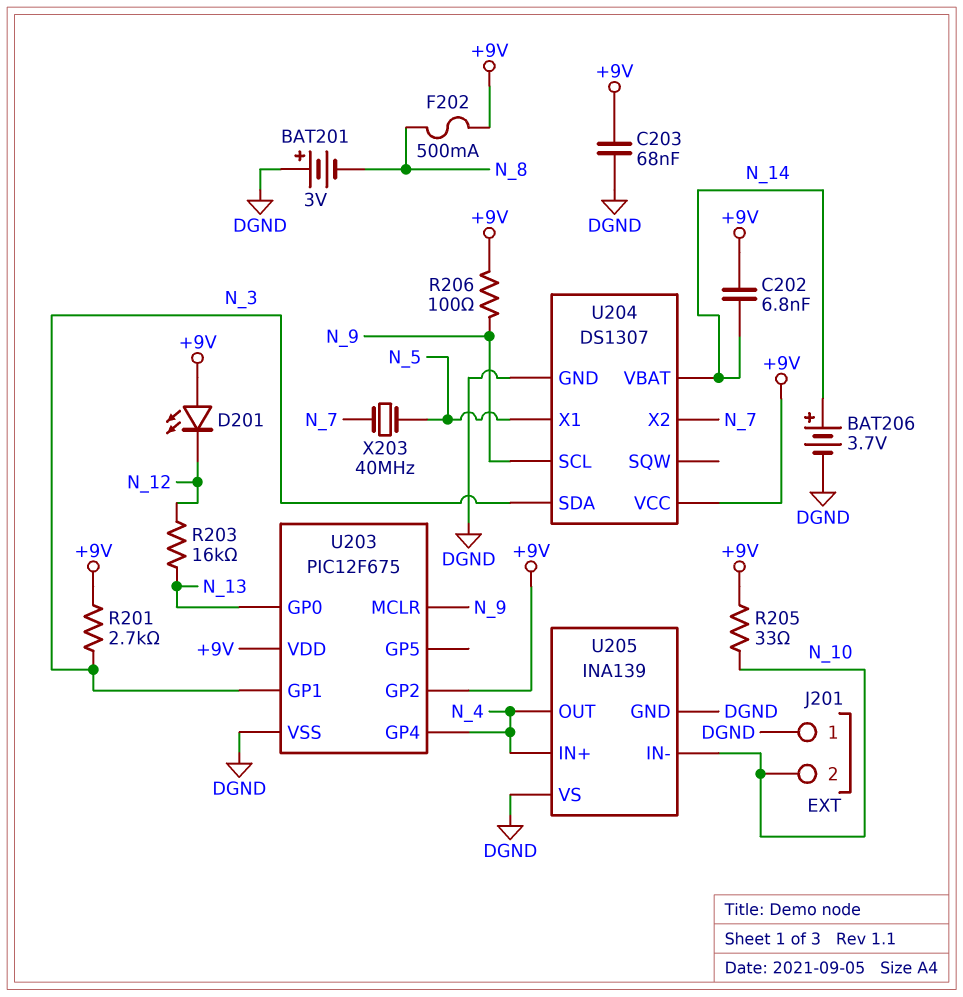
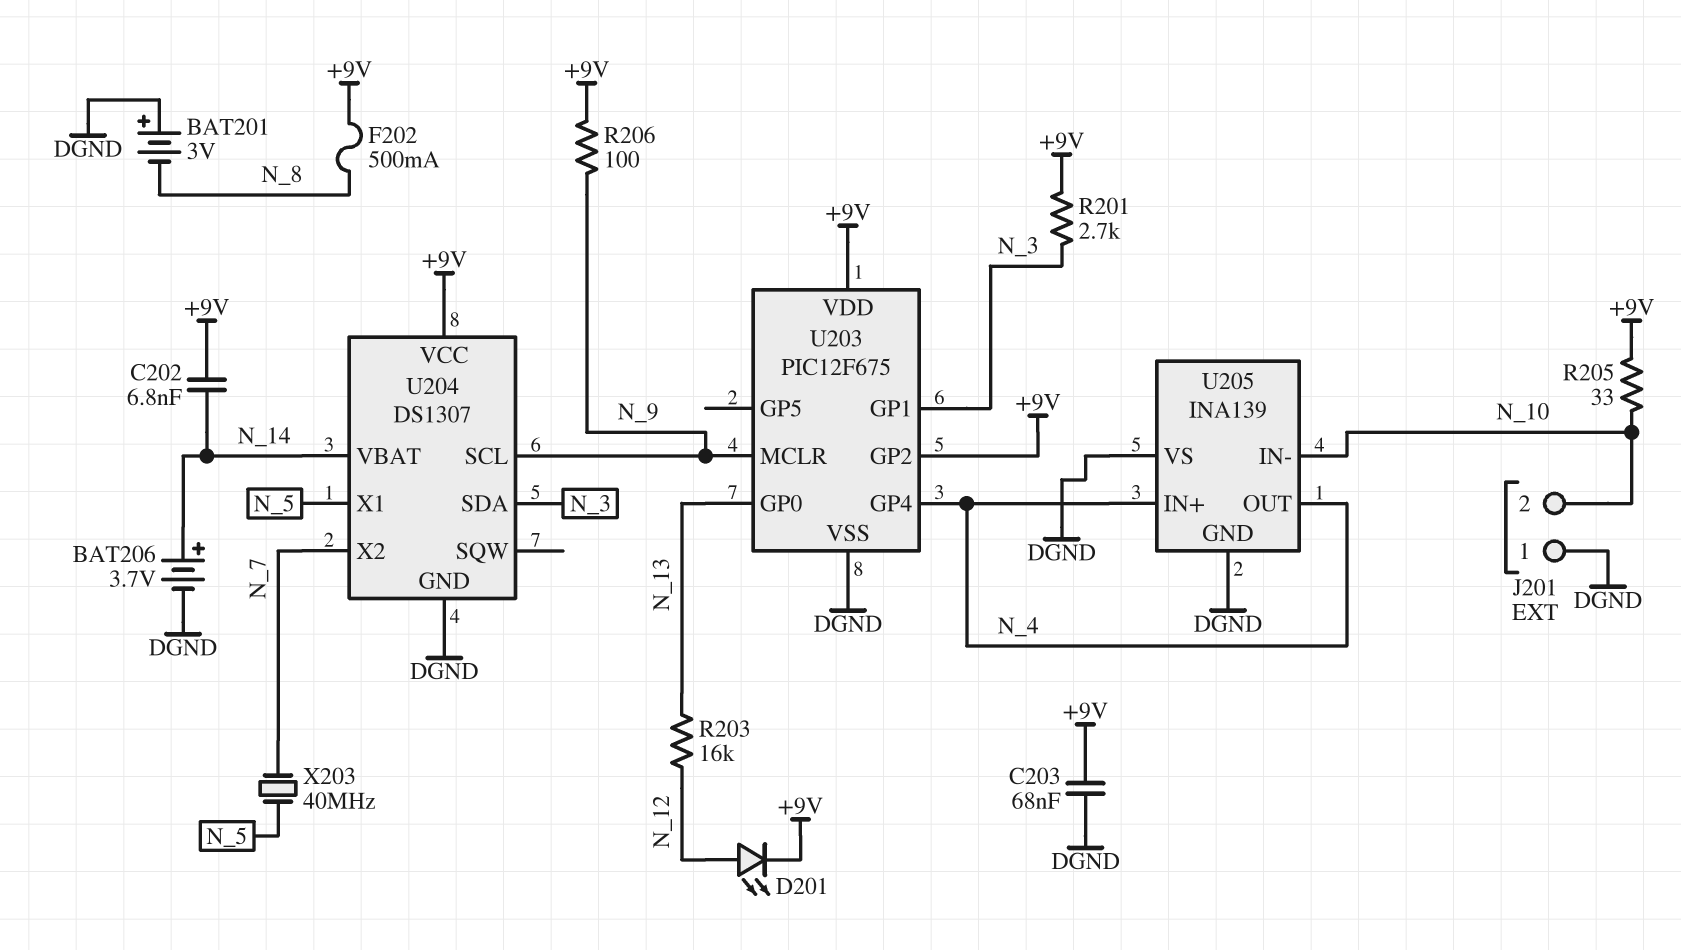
D201: LED (A +9V, K N_12) -> LED (A N_12, K +9V)

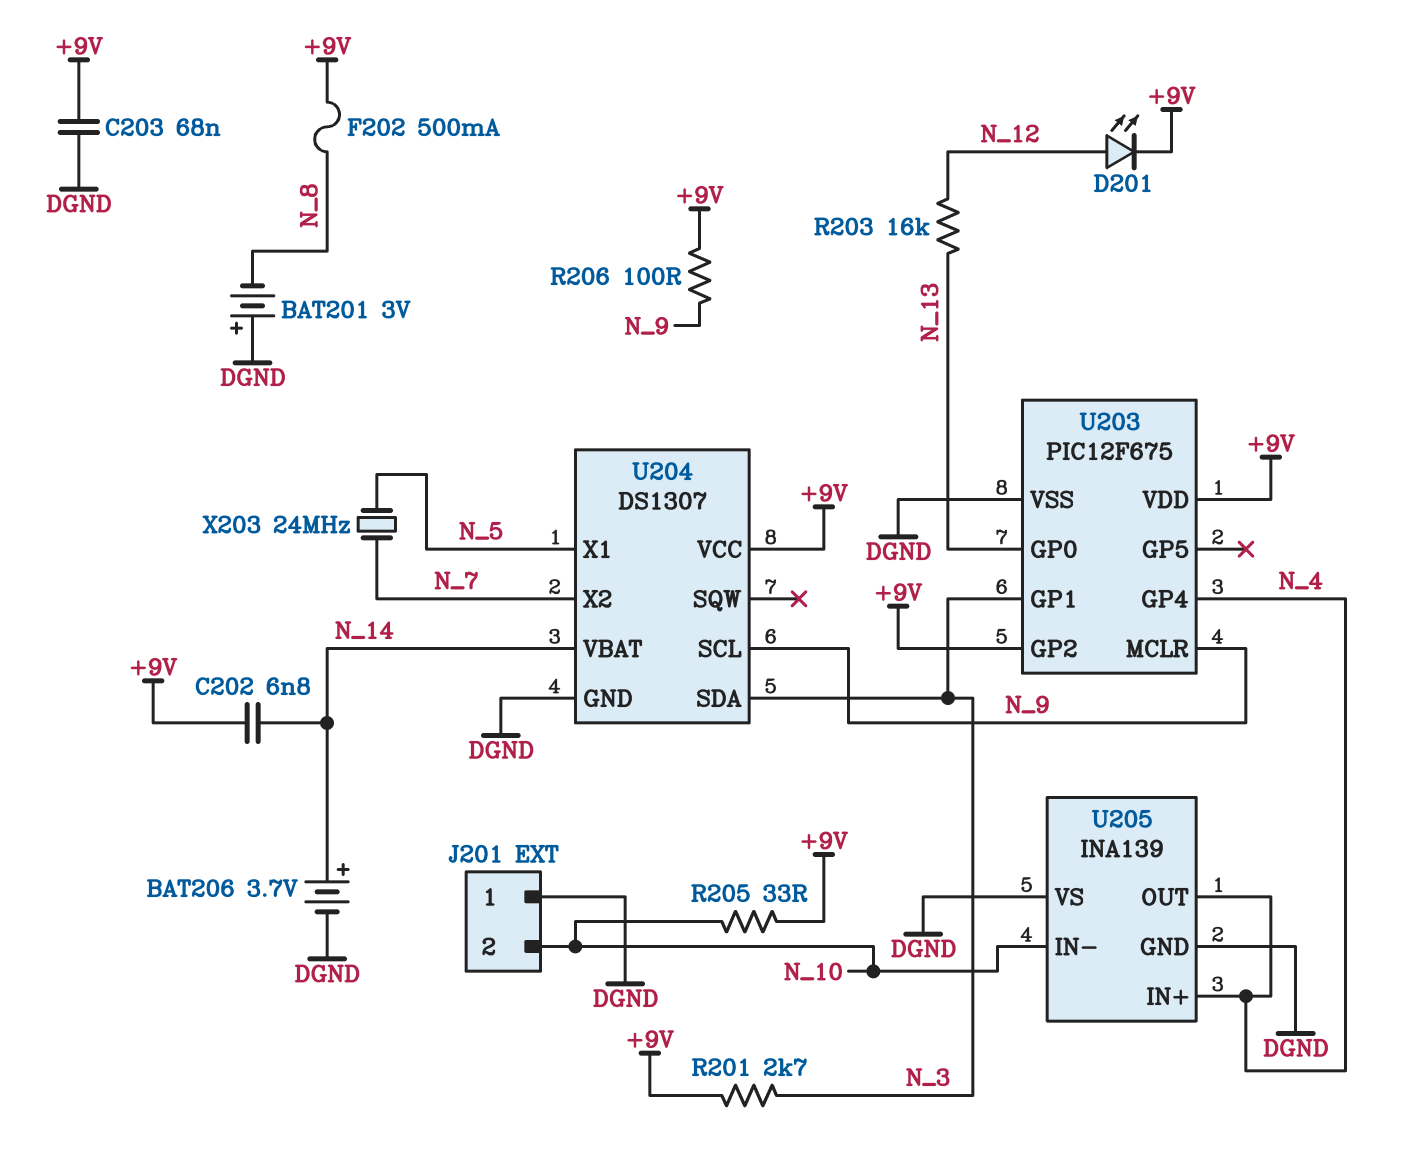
X203: 40MHz (N_5, N_7) -> 24MHz (N_5, N_7)

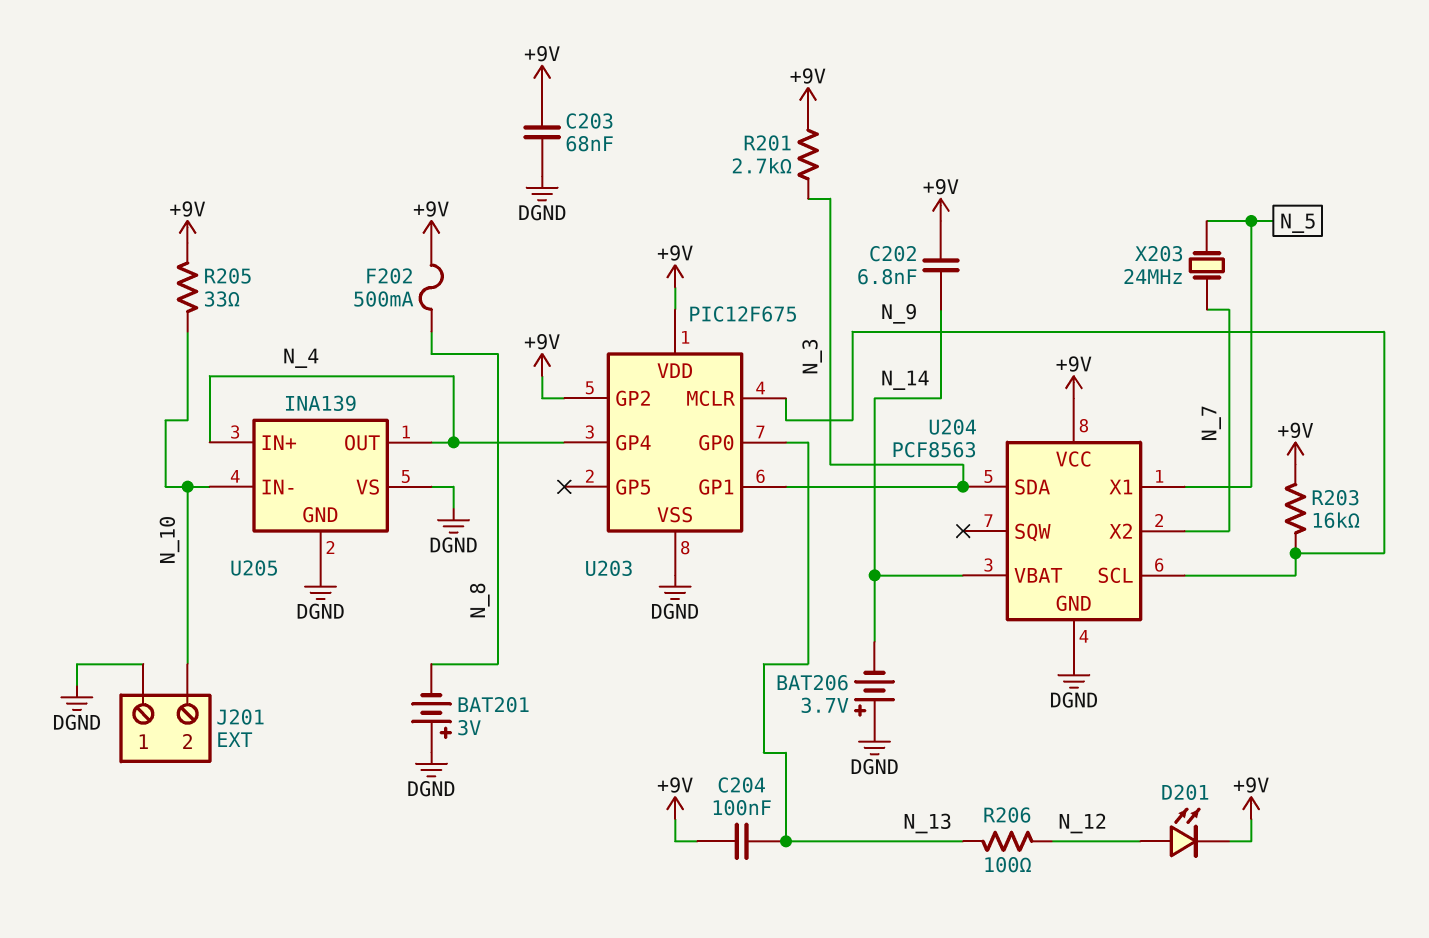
BAT206: 3.7V (plus N_14, minus DGND) -> 3.7V (plus DGND, minus N_14)
C204: none -> 100nF (+9V, N_13)
R203: 16k (N_12, N_13) -> 16k (+9V, N_9)
R206: 100 (+9V, N_9) -> 100 (N_12, N_13)
U204: DS1307 -> PCF8563

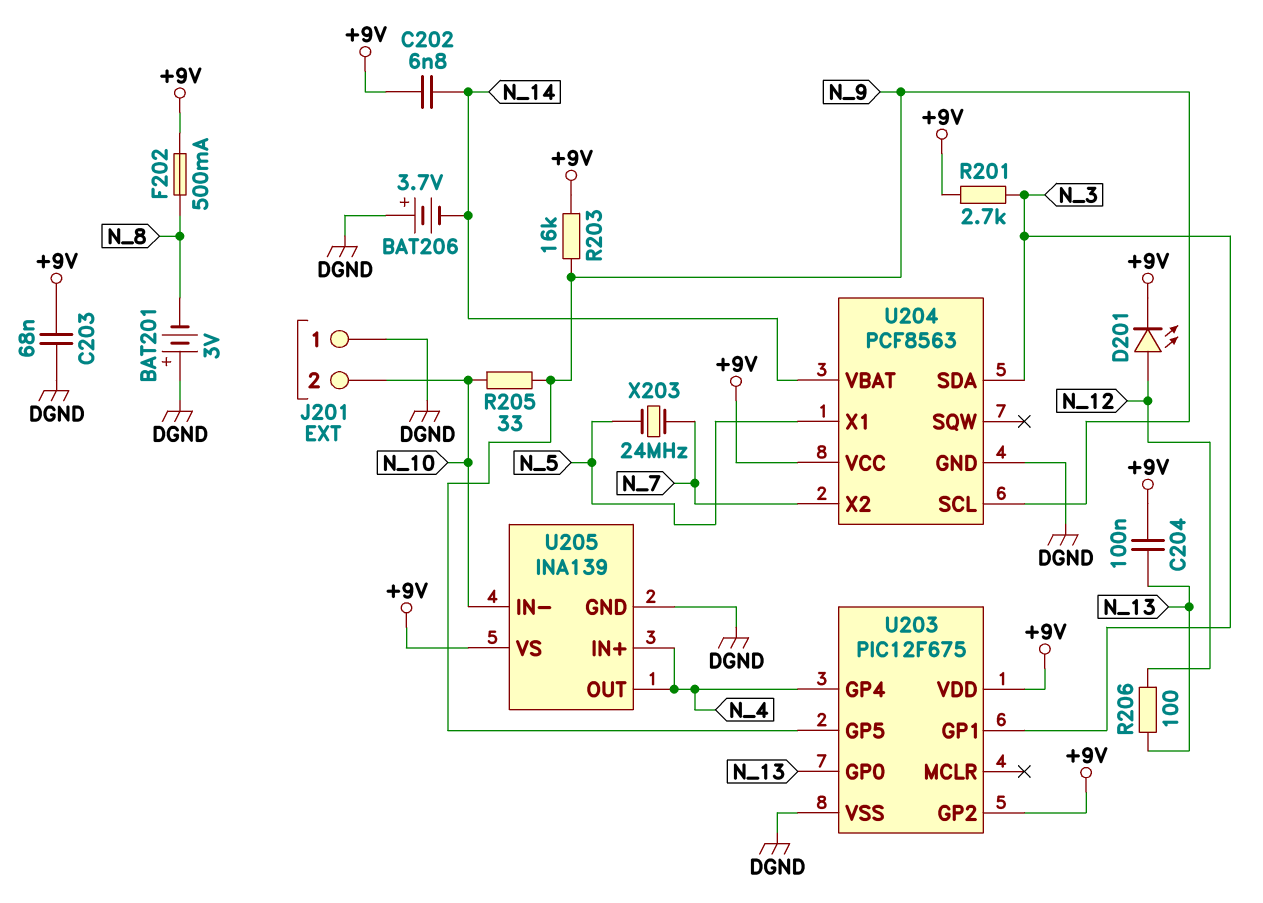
R205: 33 (+9V, N_10) -> 33 (N_9, N_10)
U203 pin GP5: none -> N_9
U203 pin MCLR: N_9 -> none
U205 pin VS: DGND -> +9V

